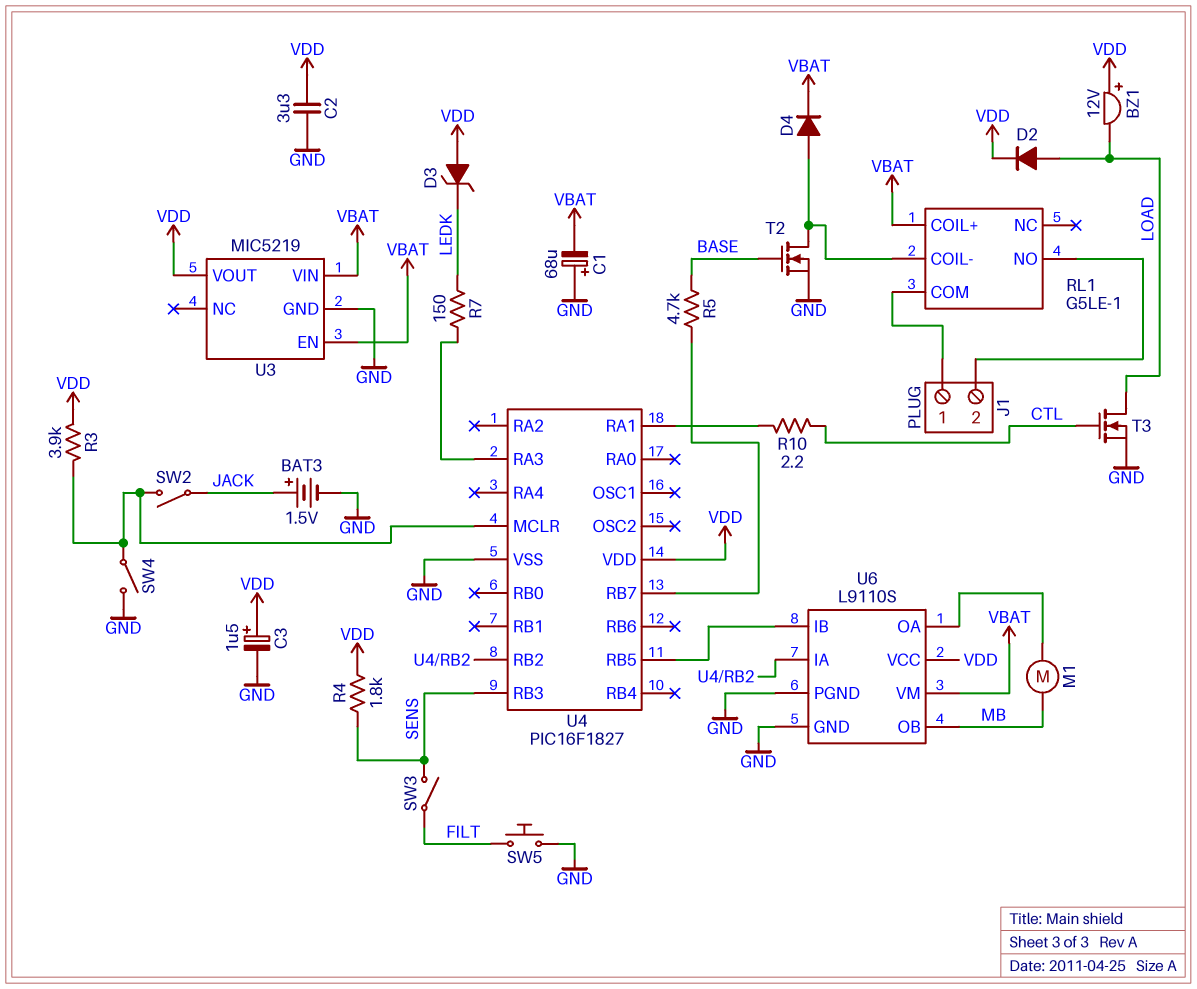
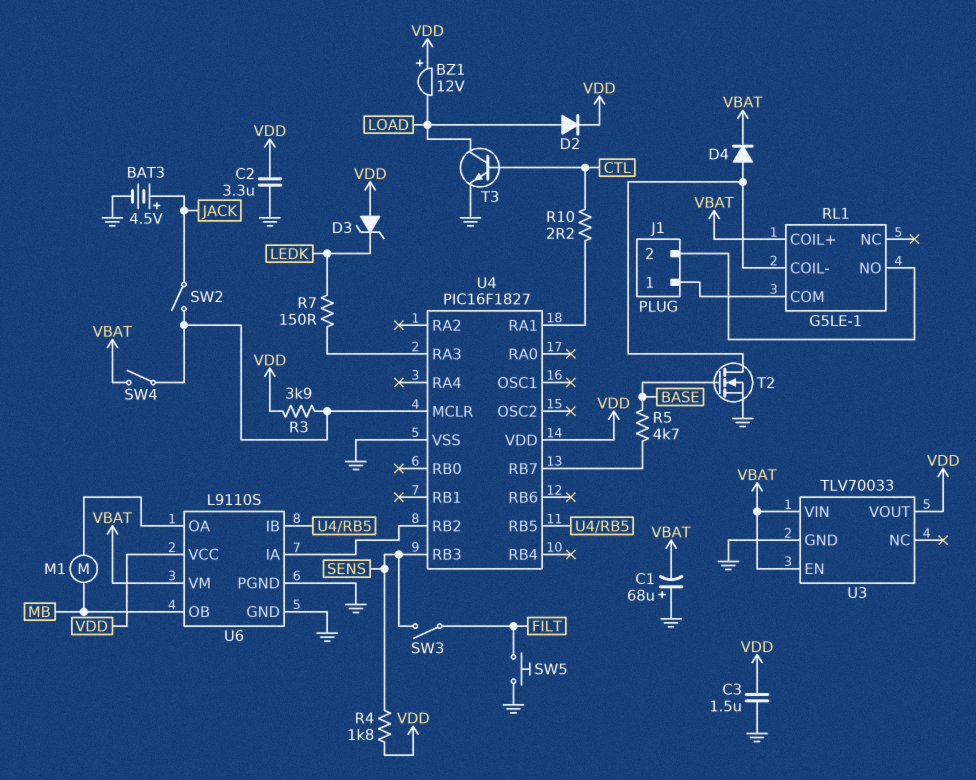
BAT3: 1.5V (plus JACK, minus GND) -> 4.5V (plus JACK, minus GND)
C3: 1.5uF (plus VDD, minus GND) -> 1.5uF (GND, VDD)
SW4: switch (GND, U4/MCLR) -> switch (U4/MCLR, VBAT)
T3: NMOS (G CTL, D LOAD, S GND) -> NPN (B CTL, C LOAD, E GND)
U3: MIC5219 -> TLV70033

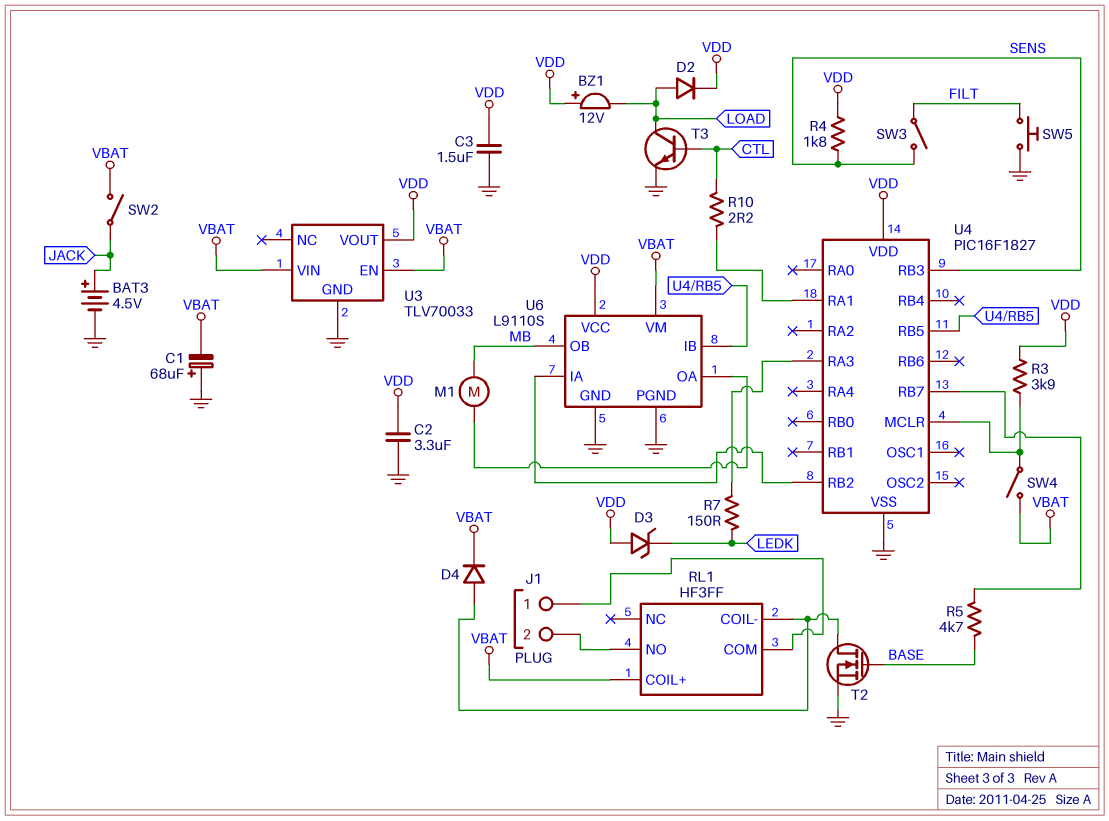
RL1: G5LE-1 -> HF3FF
SW2: switch (JACK, U4/MCLR) -> switch (JACK, VBAT)

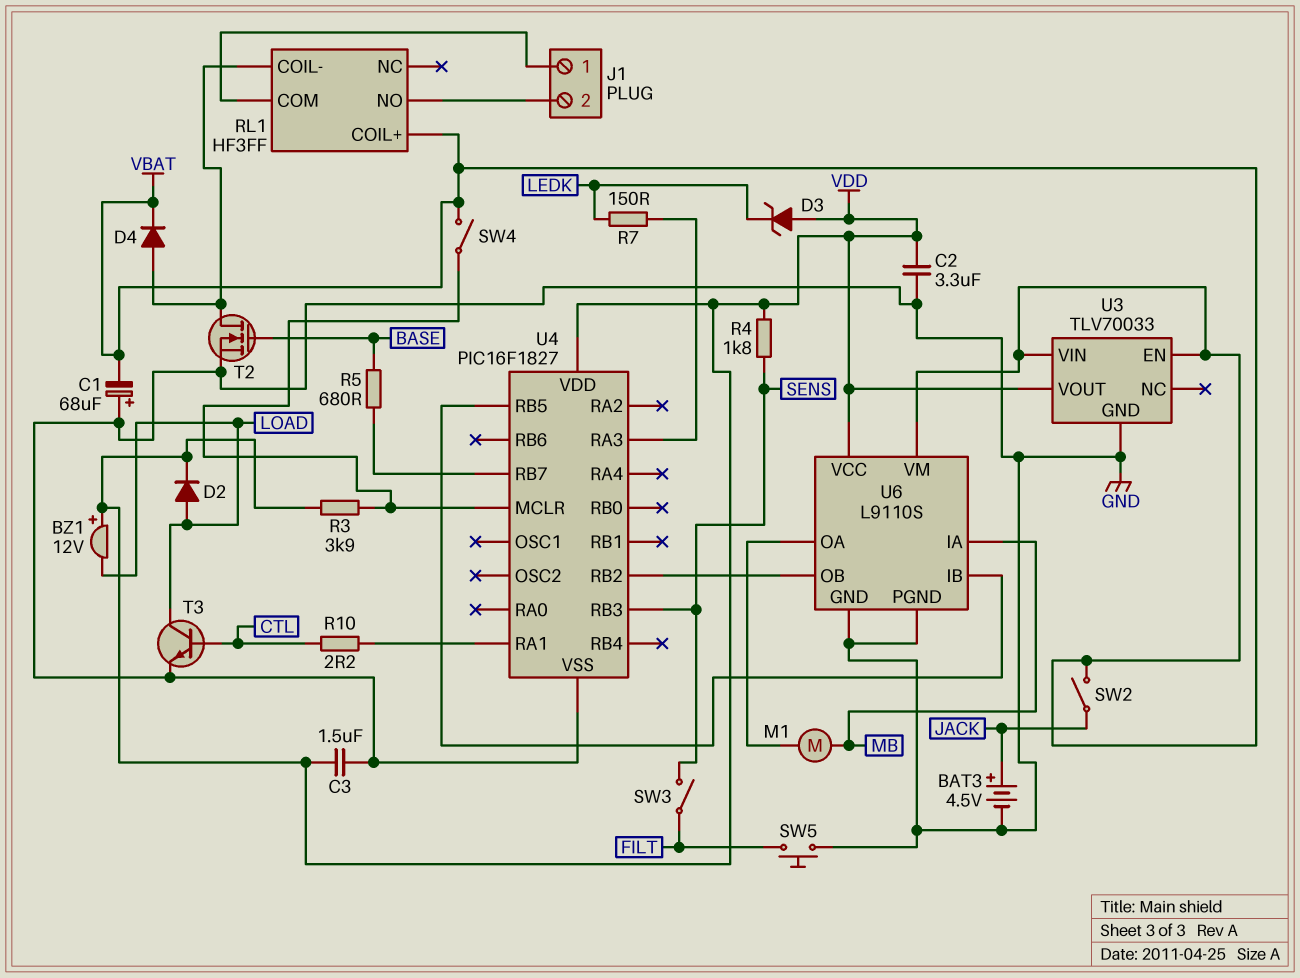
R5: 4.7k (BASE, U4/RB7) -> 680 (BASE, U4/RB7)
U6 pin IA: U4/RB2 -> MB
U6 pin OB: MB -> U4/RB2

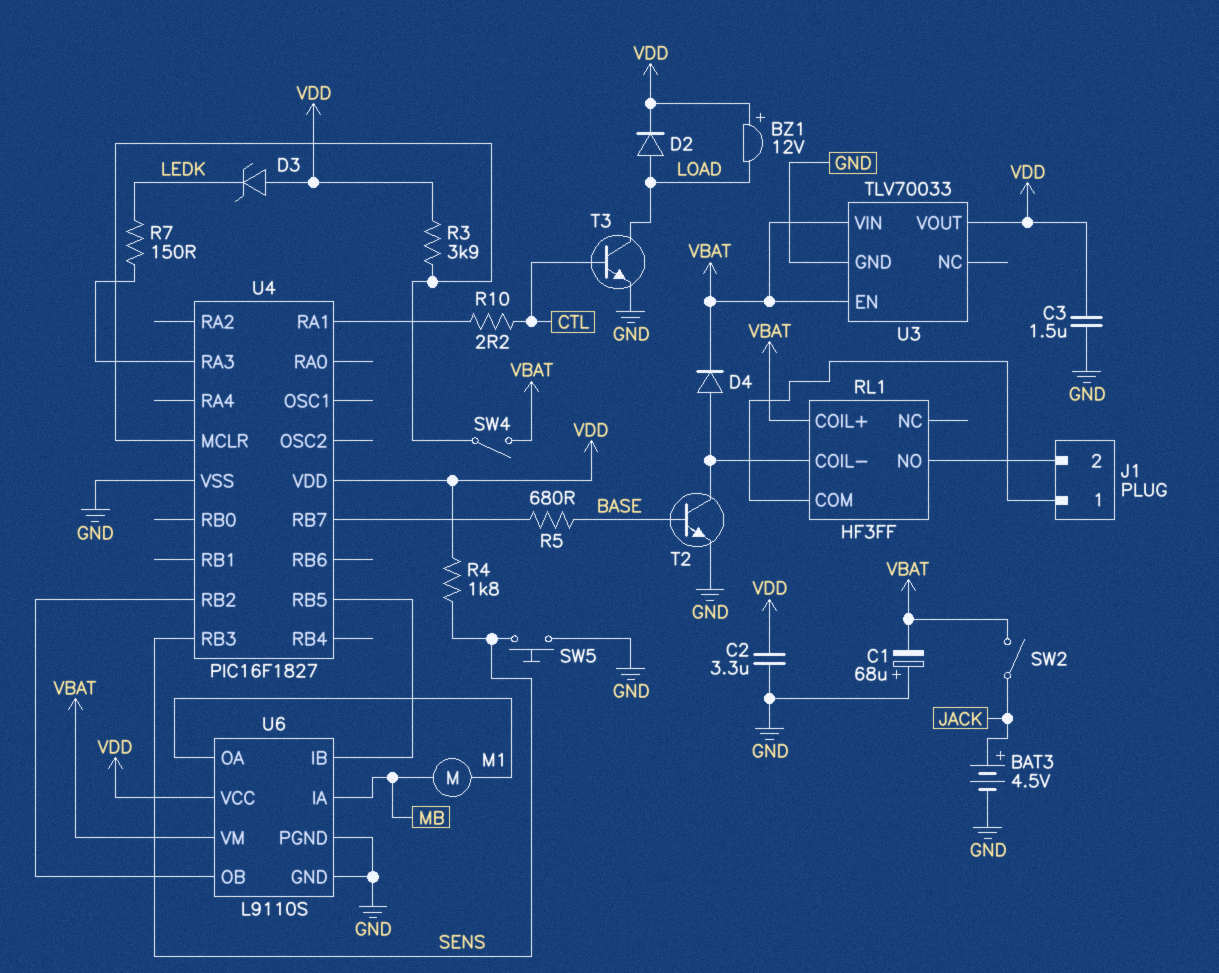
SW3: switch (FILT, SENS) -> none
SW5: button (FILT, GND) -> button (GND, SENS)
T2: NMOS (G BASE, D RL1/COIL-, S GND) -> NPN (B BASE, C RL1/COIL-, E GND)

